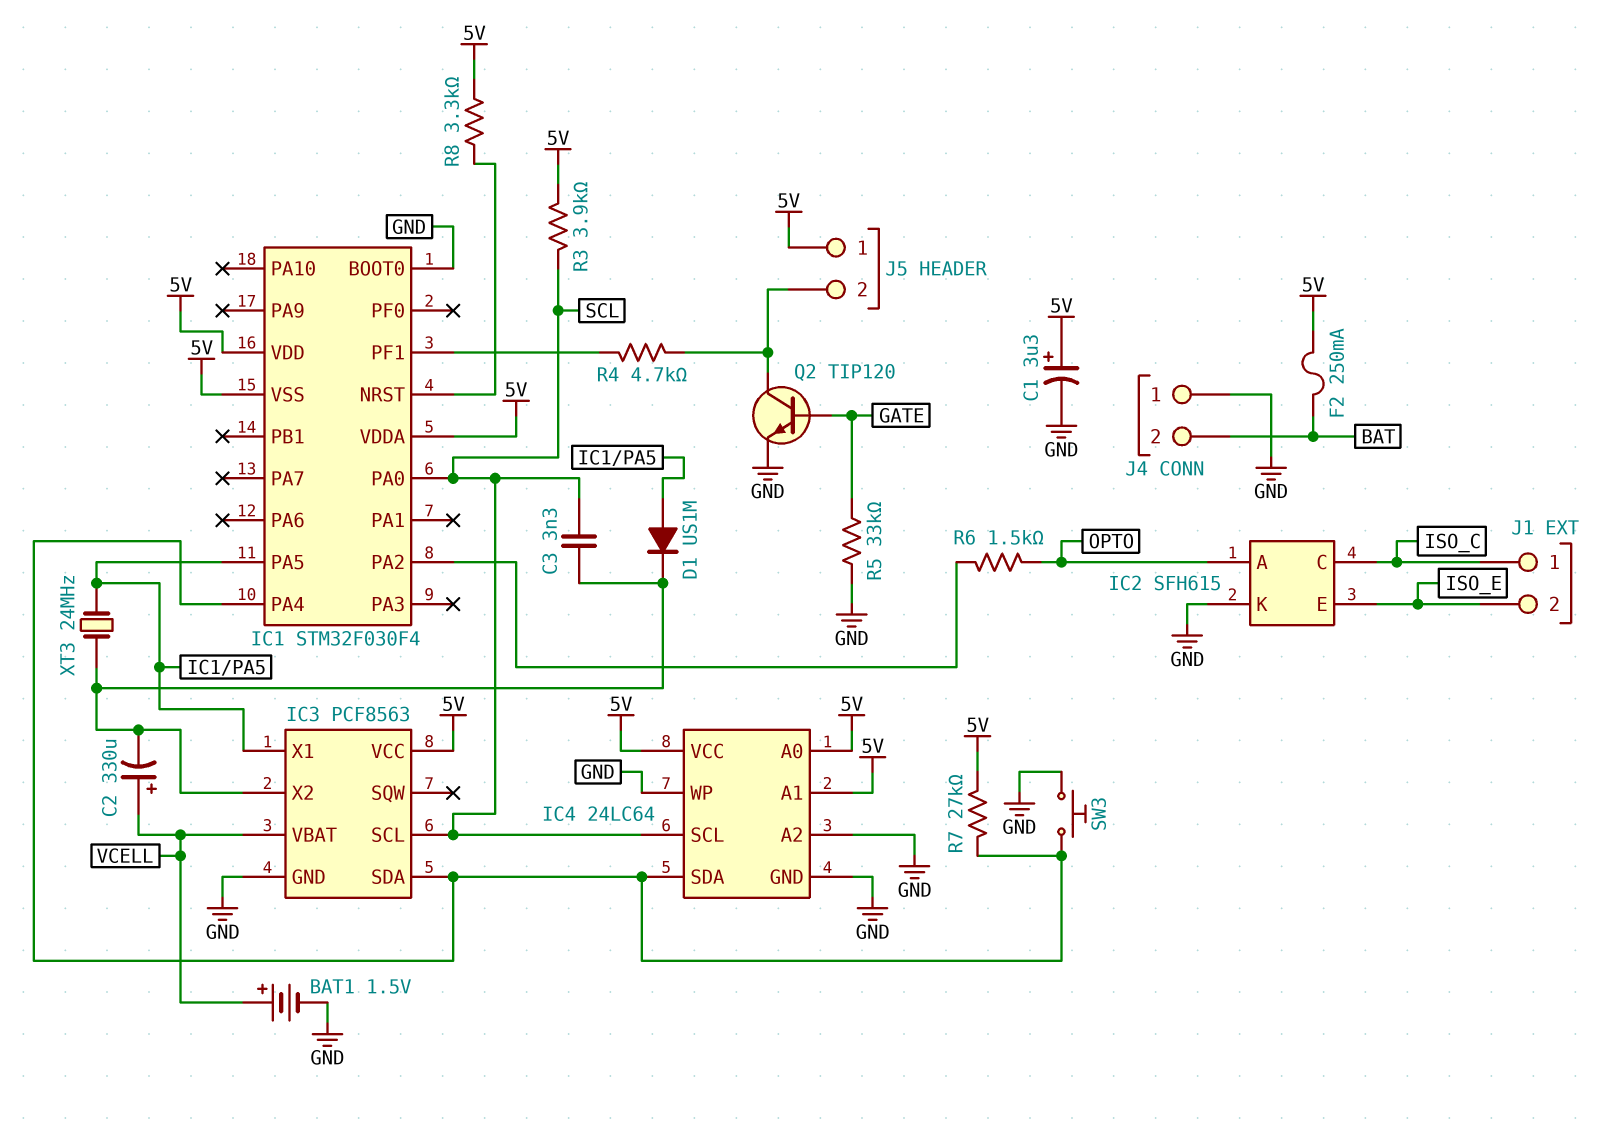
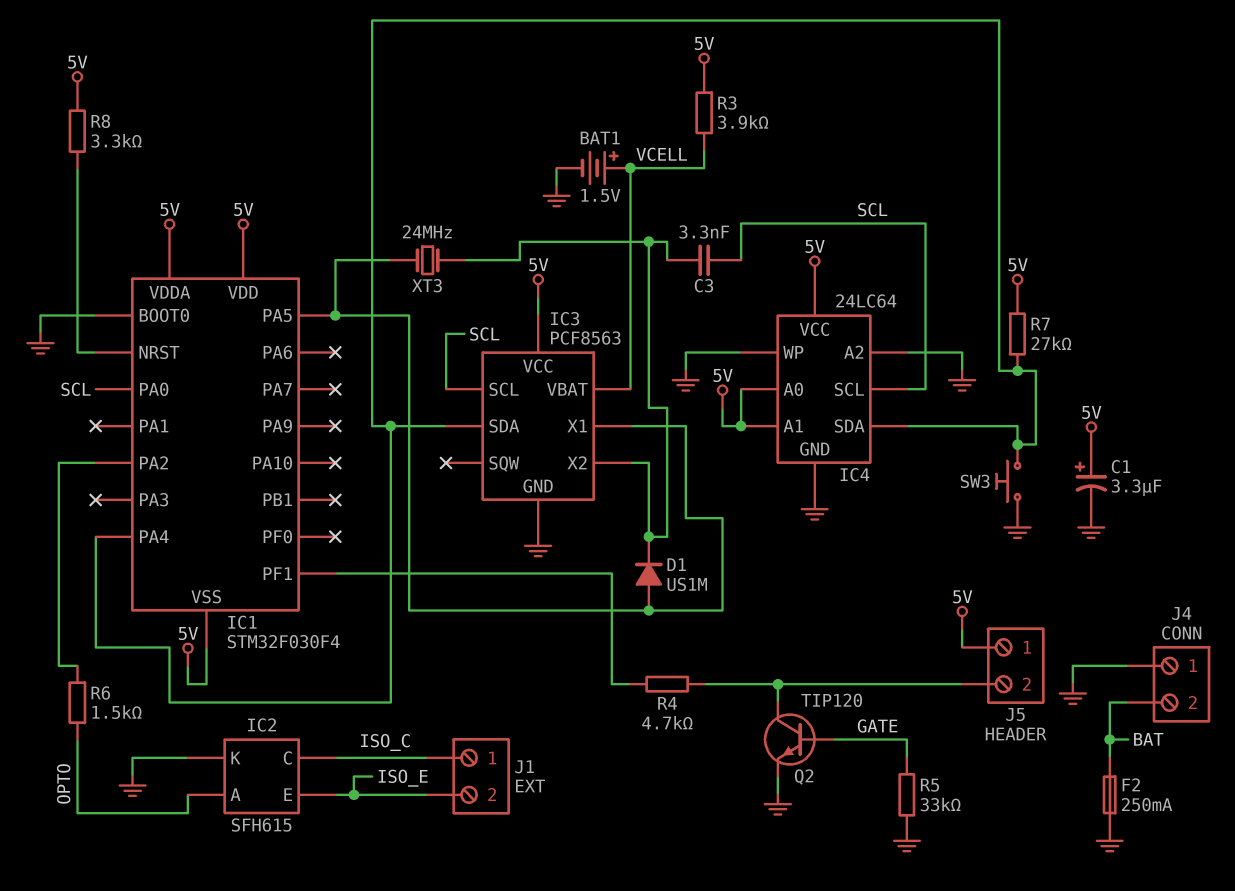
C2: 330uF (plus VCELL, minus IC3/X2) -> none
F2: 250mA (5V, BAT) -> 250mA (BAT, GND)
R3: 3.9k (5V, SCL) -> 3.9k (5V, VCELL)

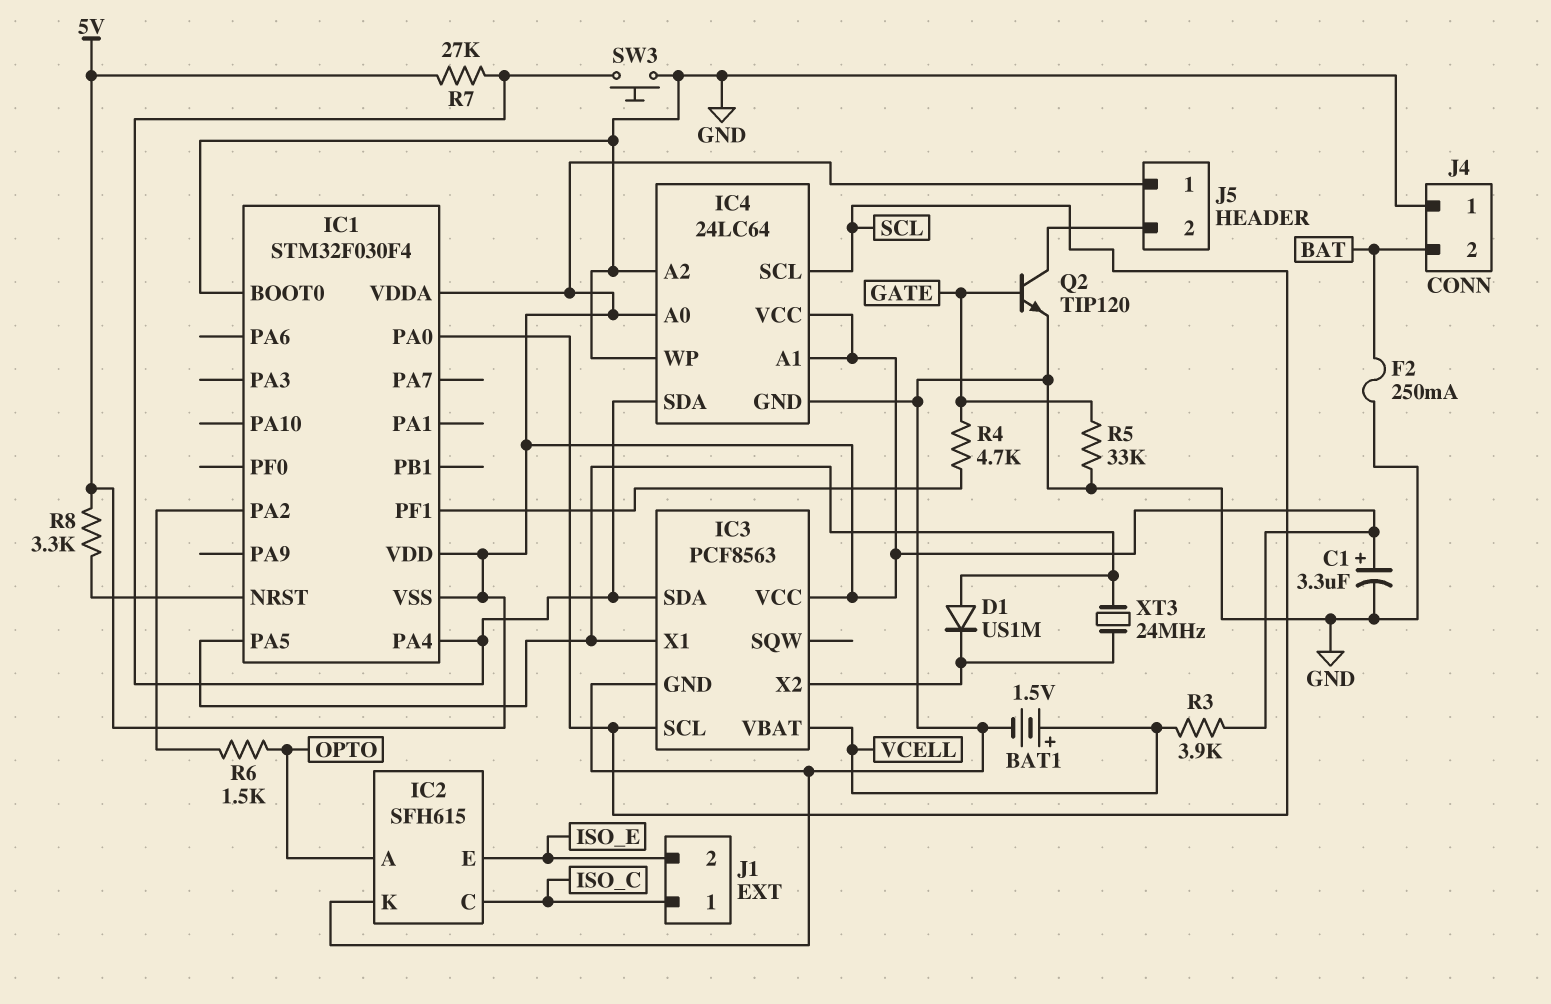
C3: 3.3nF (IC3/X2, SCL) -> none
R4: 4.7k (IC1/PF1, J5/2) -> 4.7k (GATE, IC1/PF1)

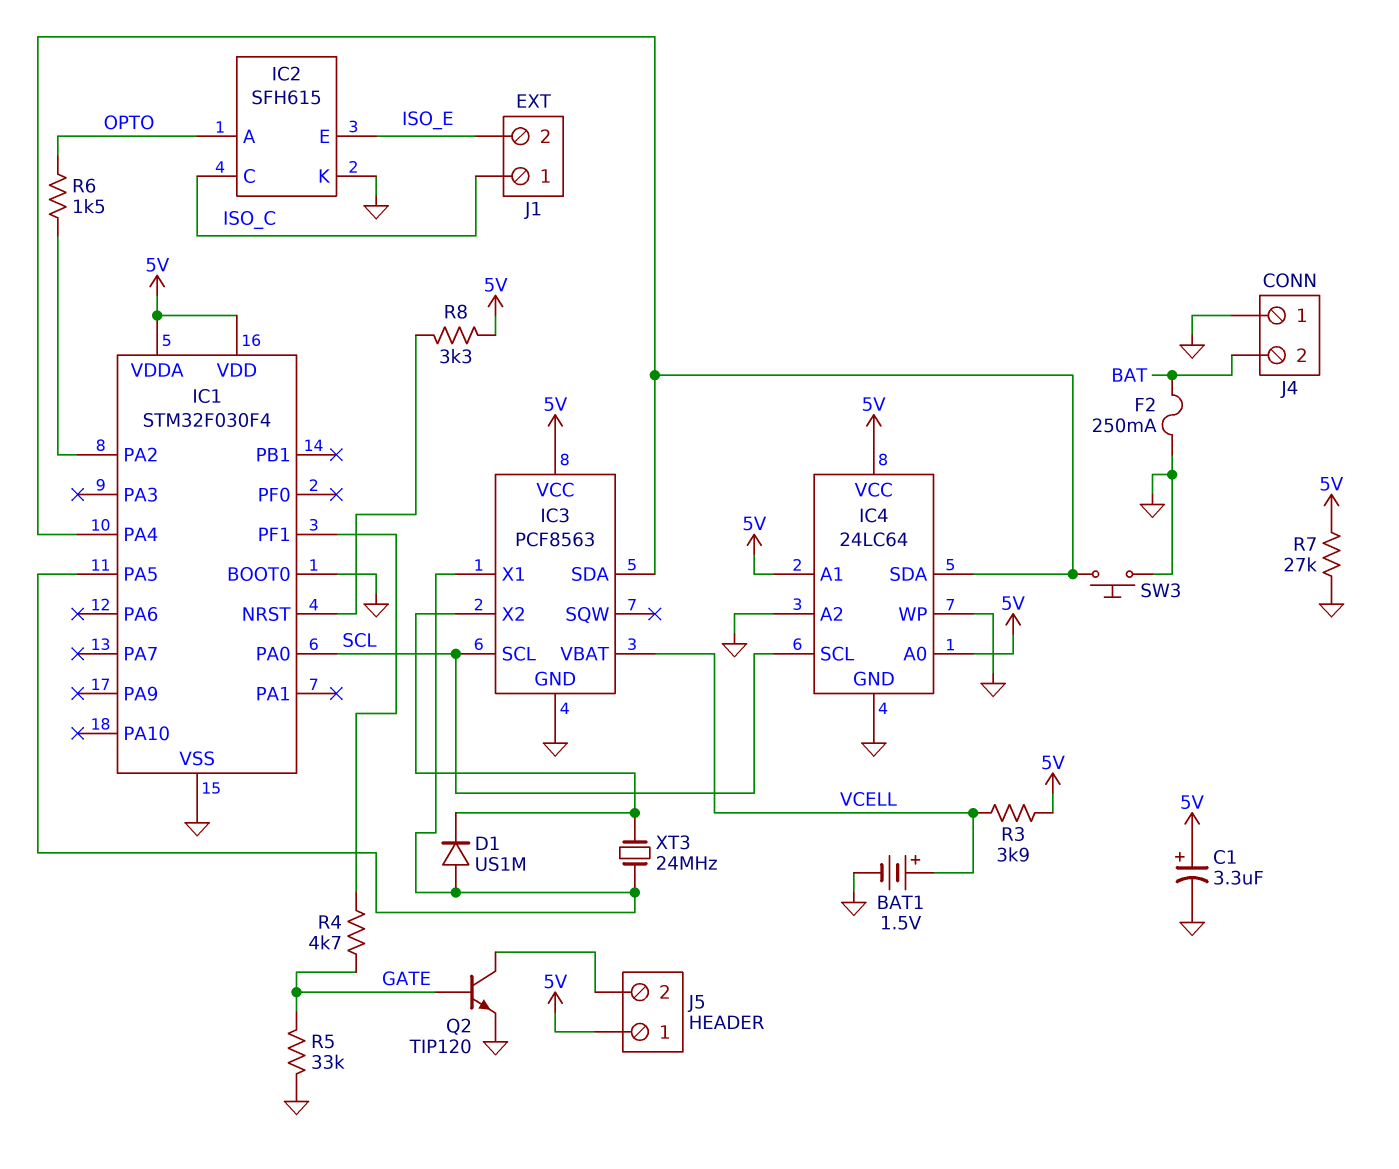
IC1 pin VSS: 5V -> GND
R7: 27k (5V, IC1/PA4) -> 27k (5V, GND)

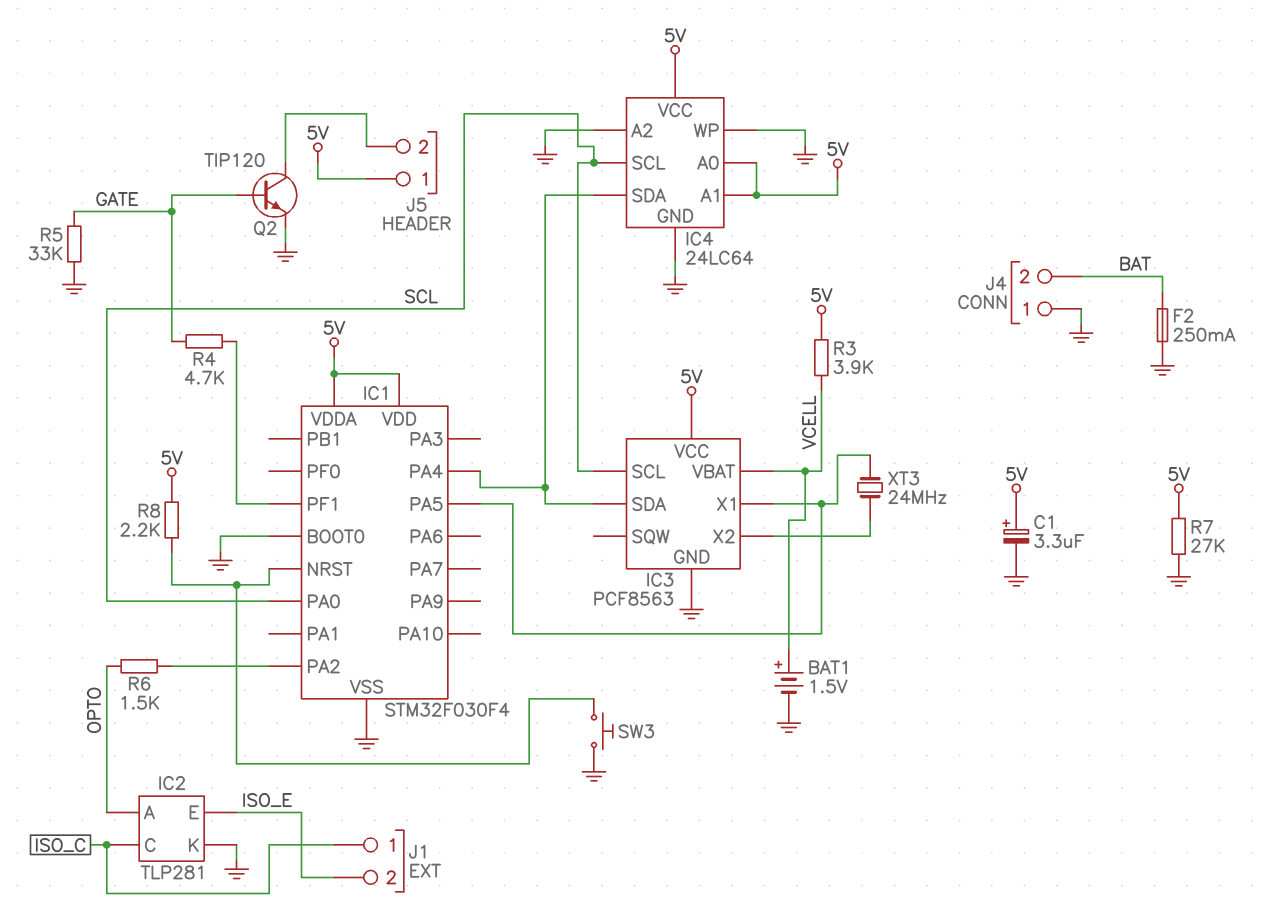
D1: diode US1M (A IC1/PA5, K IC3/X2) -> none
IC2: SFH615 -> TLP281
R8: 3.3k (5V, IC1/NRST) -> 2.2k (5V, IC1/NRST)
SW3: button (GND, IC1/PA4) -> button (GND, IC1/NRST)

